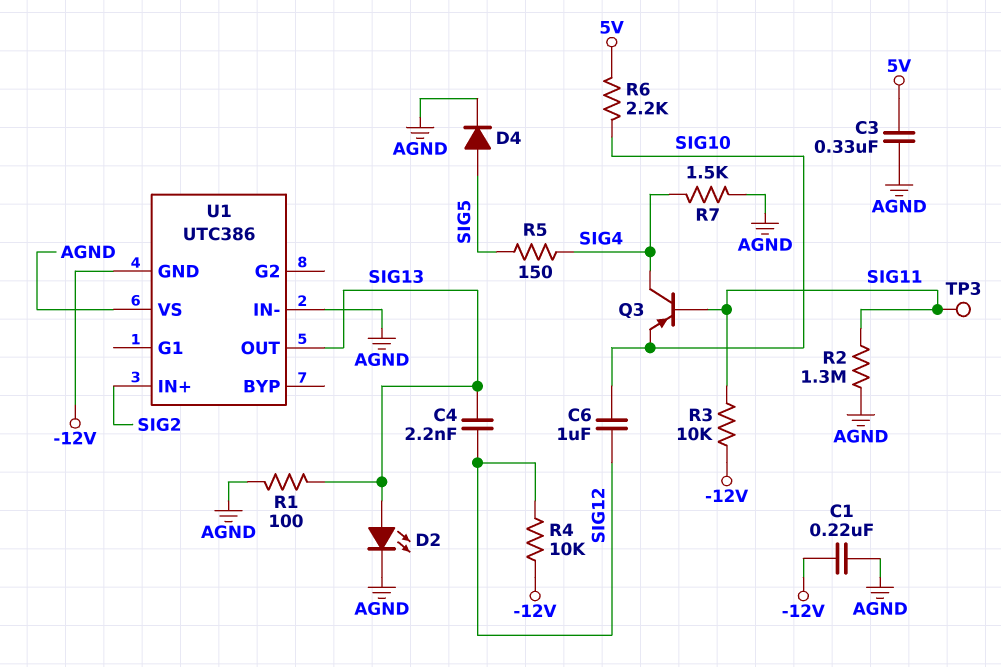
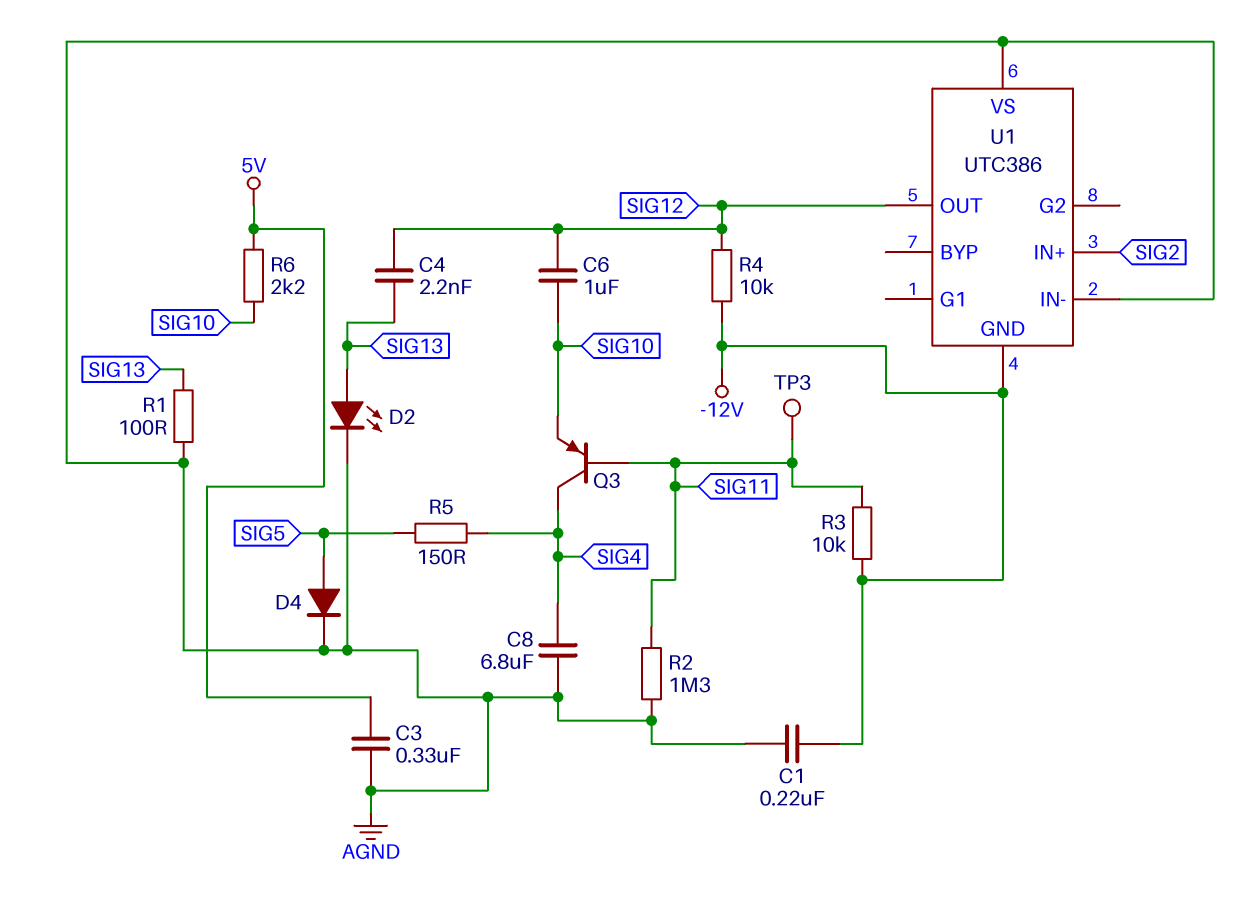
C8: none -> 6.8uF (AGND, SIG4)
R7: 1.5k (AGND, SIG4) -> none
U1 pin OUT: SIG13 -> SIG12

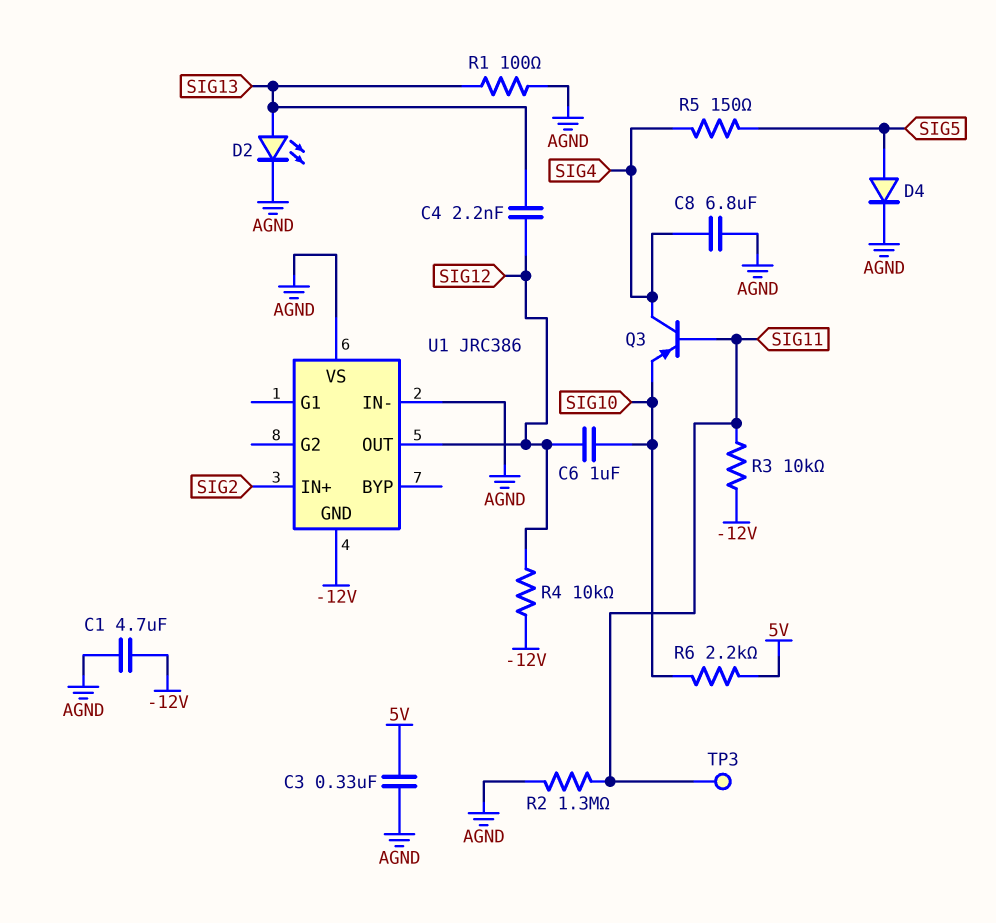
C1: 220nF (-12V, AGND) -> 4.7uF (-12V, AGND)
U1: UTC386 -> JRC386

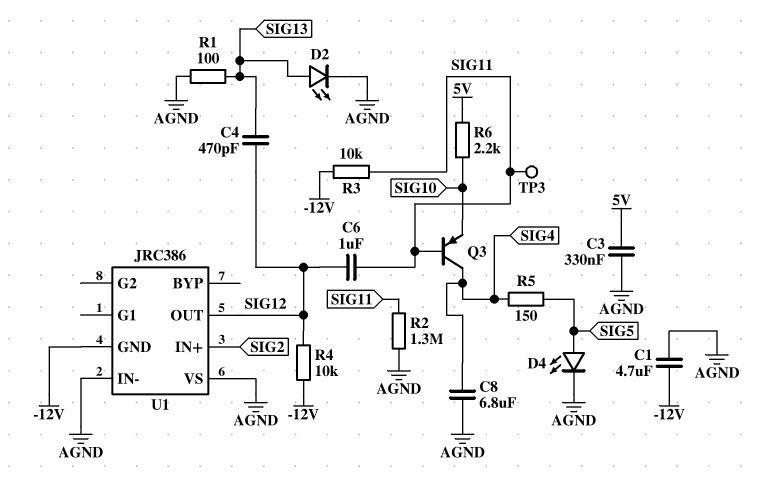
C4: 2.2nF (SIG12, SIG13) -> 470pF (SIG12, SIG13)
C6: 1uF (SIG10, SIG12) -> 1uF (SIG11, SIG12)
D4: diode (A SIG5, K AGND) -> LED (A SIG5, K AGND)

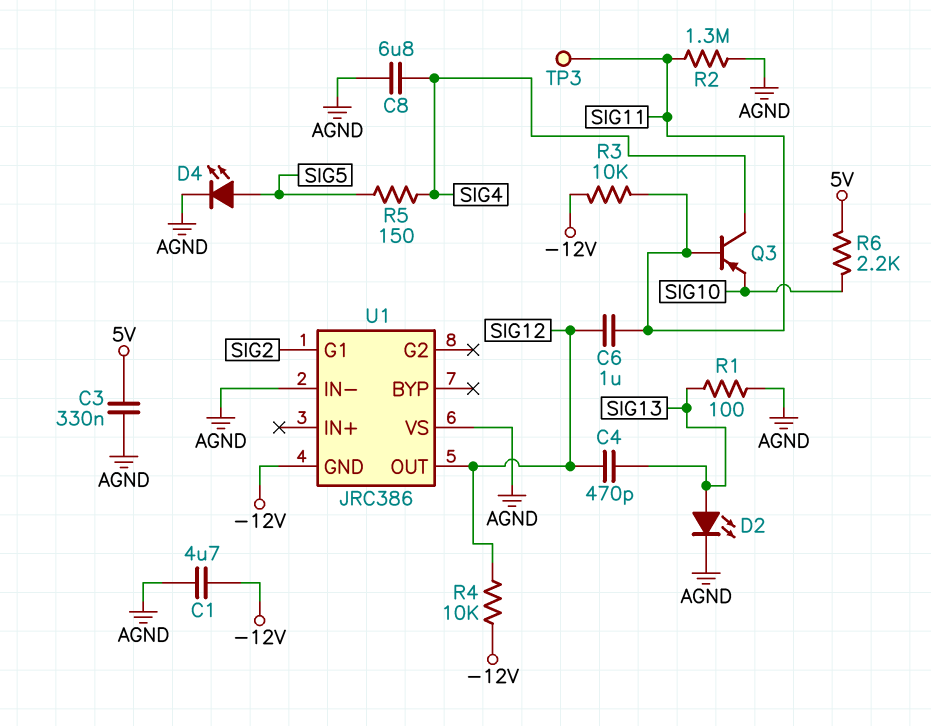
U1 pin G1: none -> SIG2
U1 pin IN+: SIG2 -> none

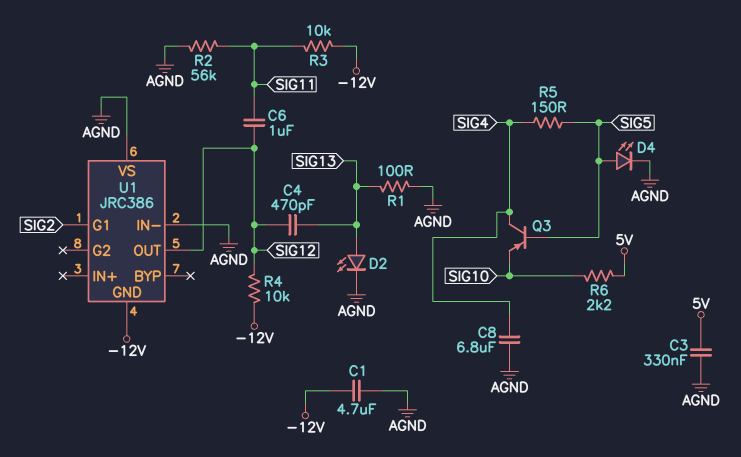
Q3: PNP (B SIG11, C SIG4, E SIG10) -> PNP (B SIG5, C SIG4, E SIG10)
R2: 1.3M (AGND, SIG11) -> 56k (AGND, SIG11)
TP3: test point (SIG11) -> none

